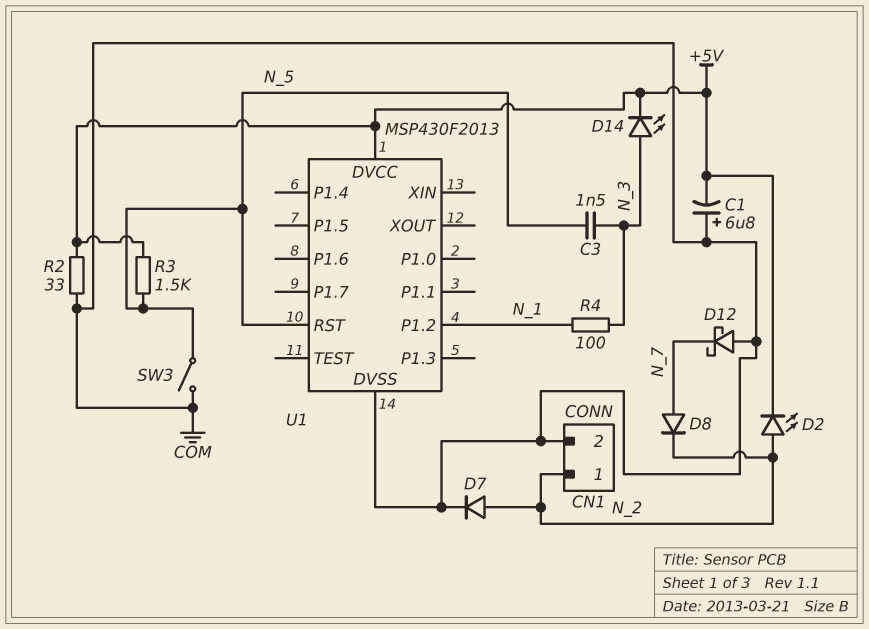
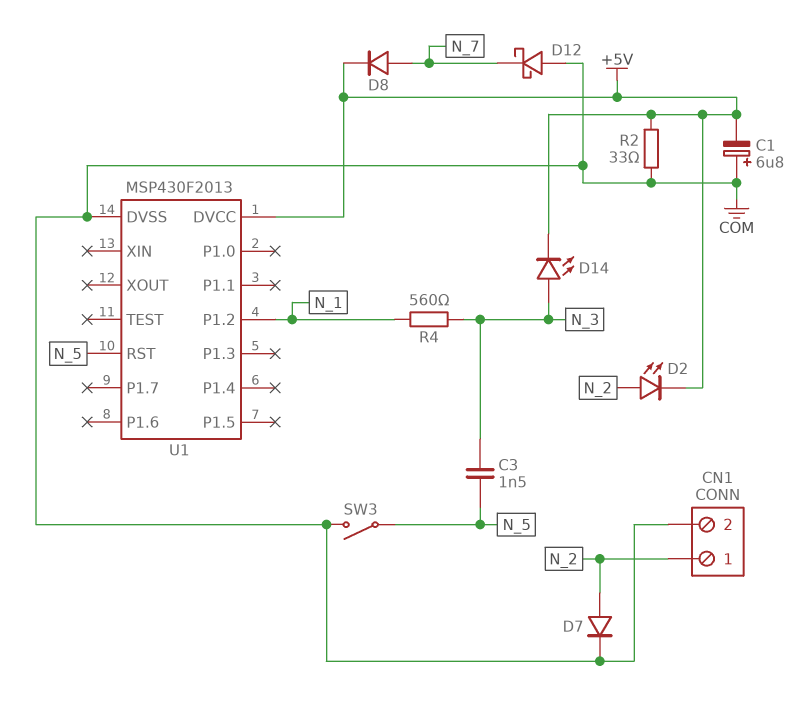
D8: diode (A N_7, K N_2) -> diode (A N_7, K +5V)
R3: 1.5k (+5V, N_5) -> none
R4: 100 (N_1, N_3) -> 560 (N_1, N_3)

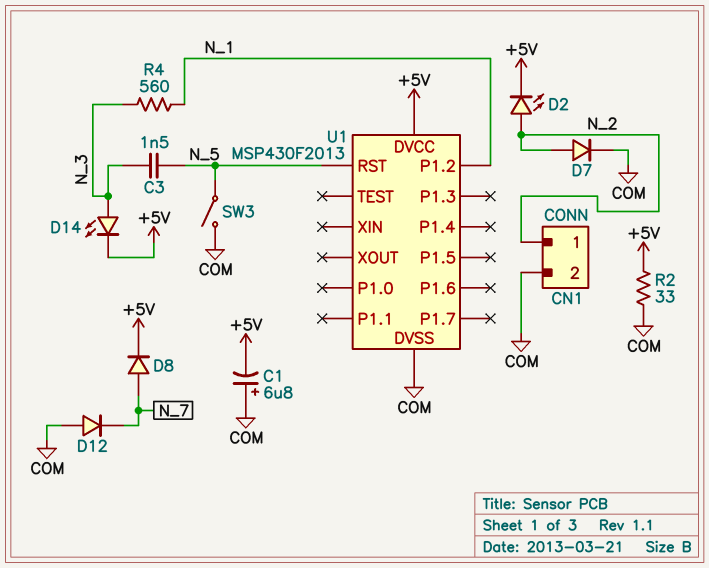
D12: schottky (A COM, K N_7) -> diode (A COM, K N_7)

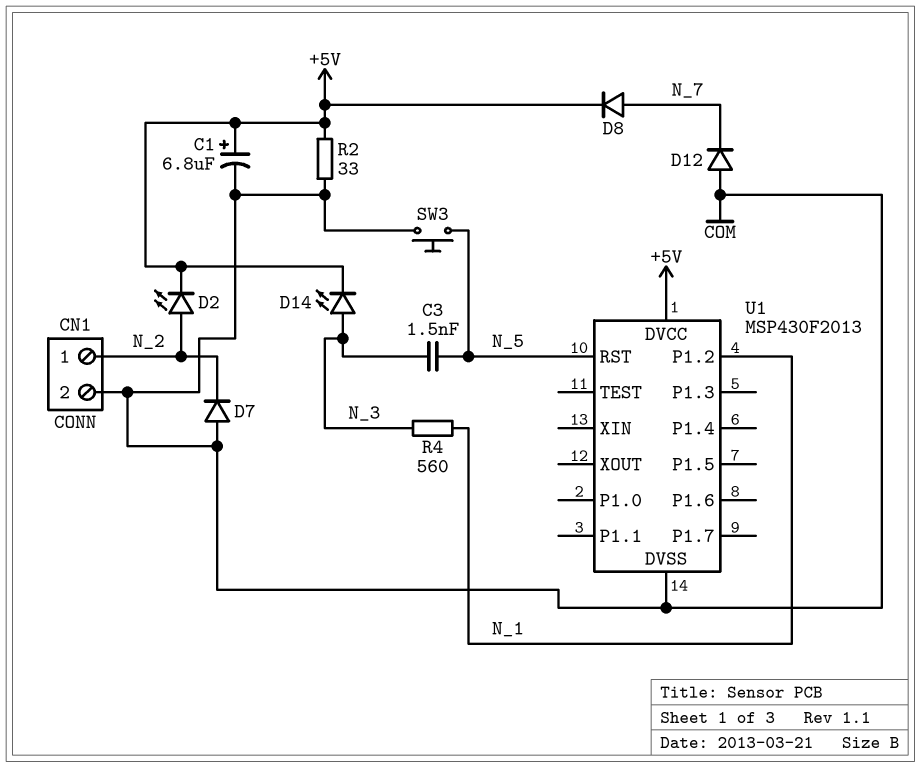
C1: 6.8uF (plus COM, minus +5V) -> 6.8uF (plus +5V, minus COM)
D7: diode (A N_2, K COM) -> diode (A COM, K N_2)
SW3: switch (COM, N_5) -> button (COM, N_5)

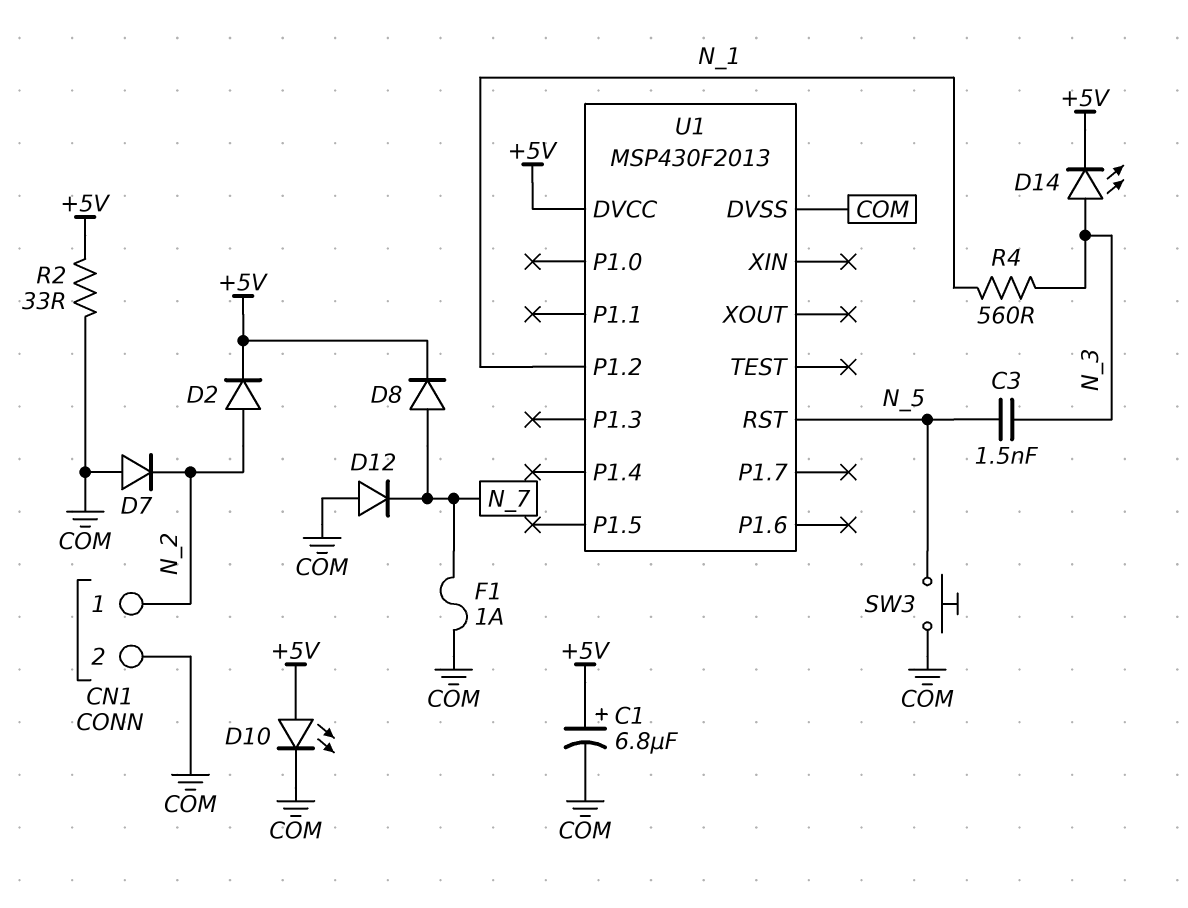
D2: LED (A N_2, K +5V) -> diode (A N_2, K +5V)
D10: none -> LED (A +5V, K COM)
F1: none -> 1A (COM, N_7)

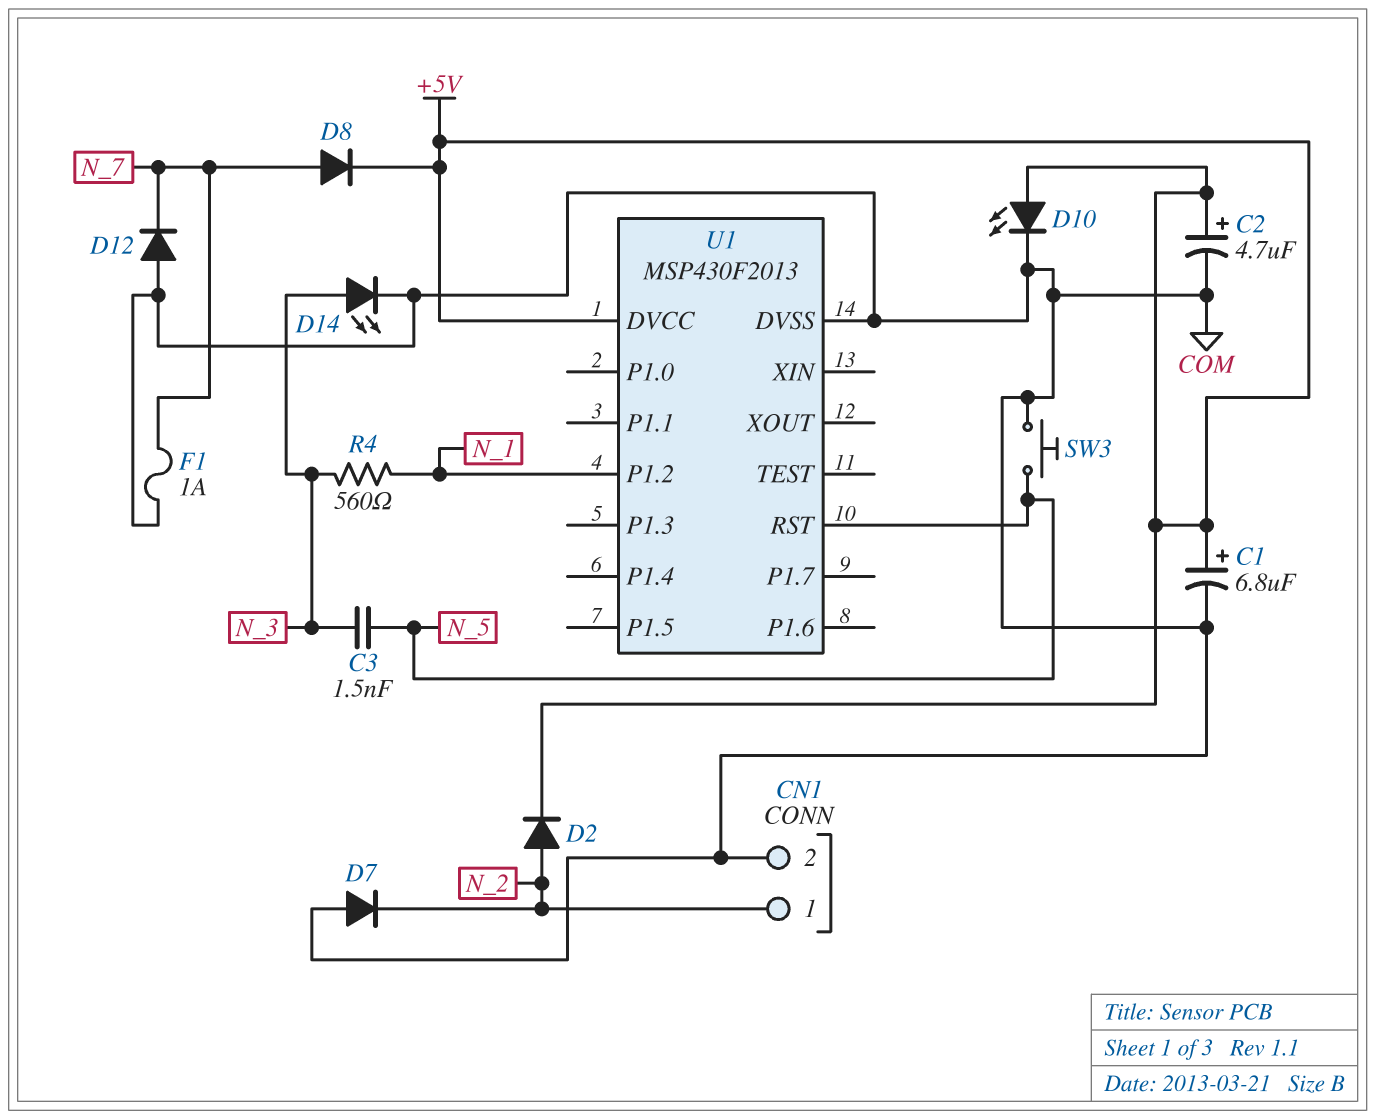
C2: none -> 4.7uF (plus +5V, minus COM)
D14: LED (A N_3, K +5V) -> LED (A N_3, K COM)
R2: 33 (+5V, COM) -> none

